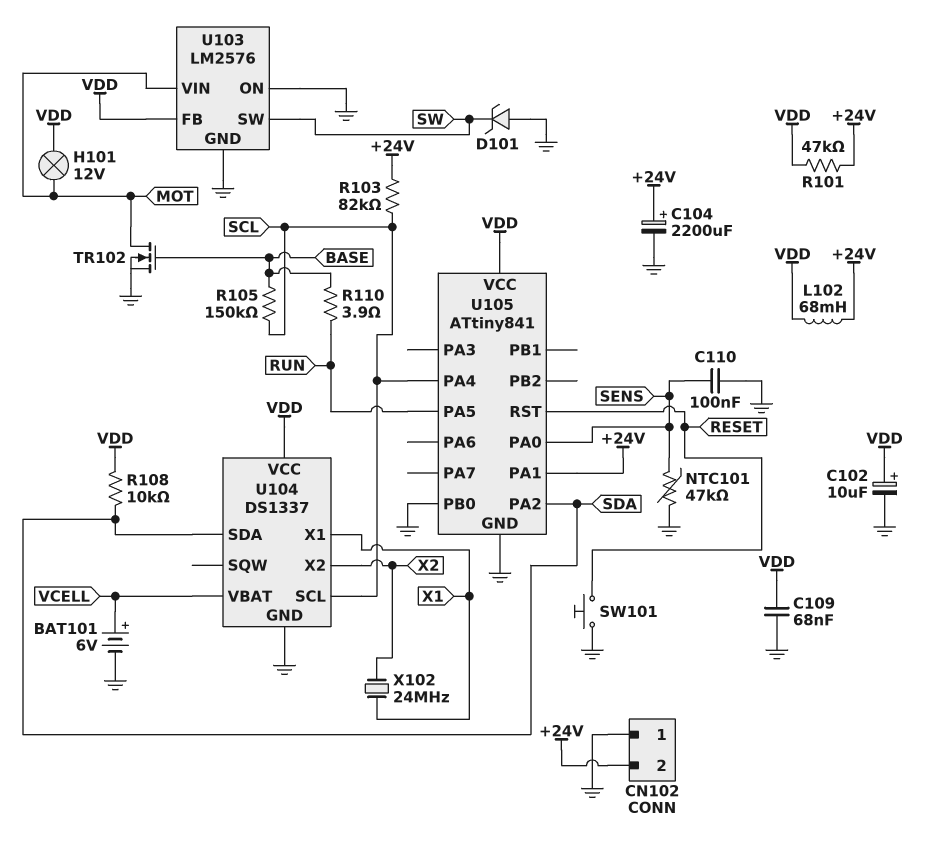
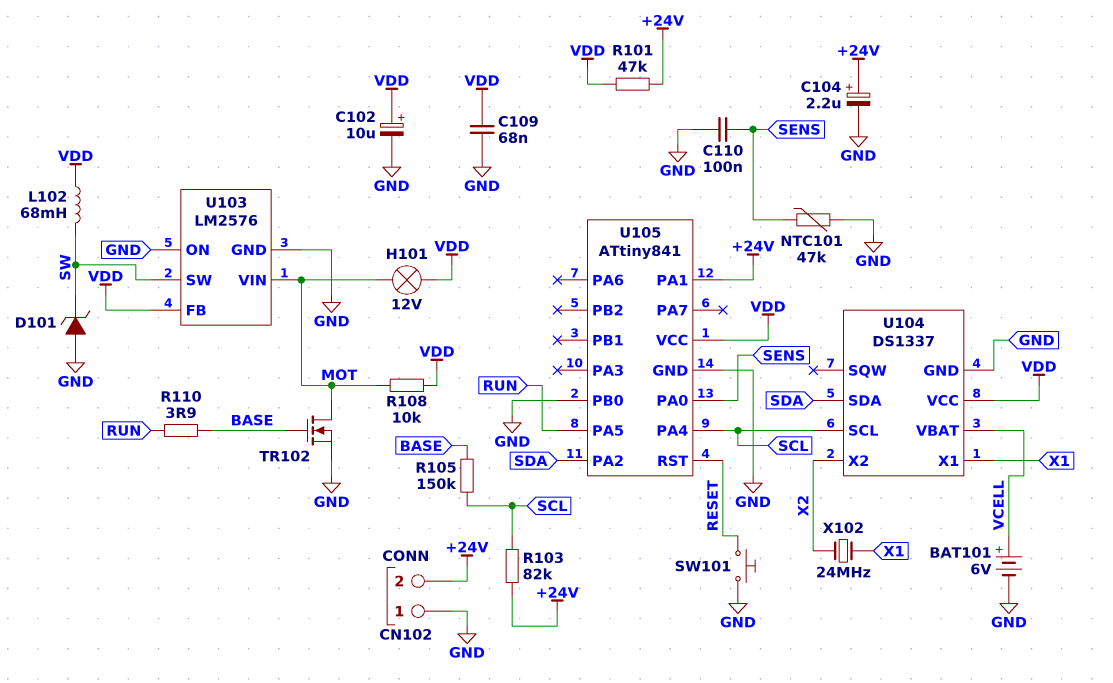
C104: 2200uF (plus +24V, minus GND) -> 2.2uF (plus +24V, minus GND)
L102: 68mH (+24V, VDD) -> 68mH (SW, VDD)
R108: 10k (SDA, VDD) -> 10k (MOT, VDD)

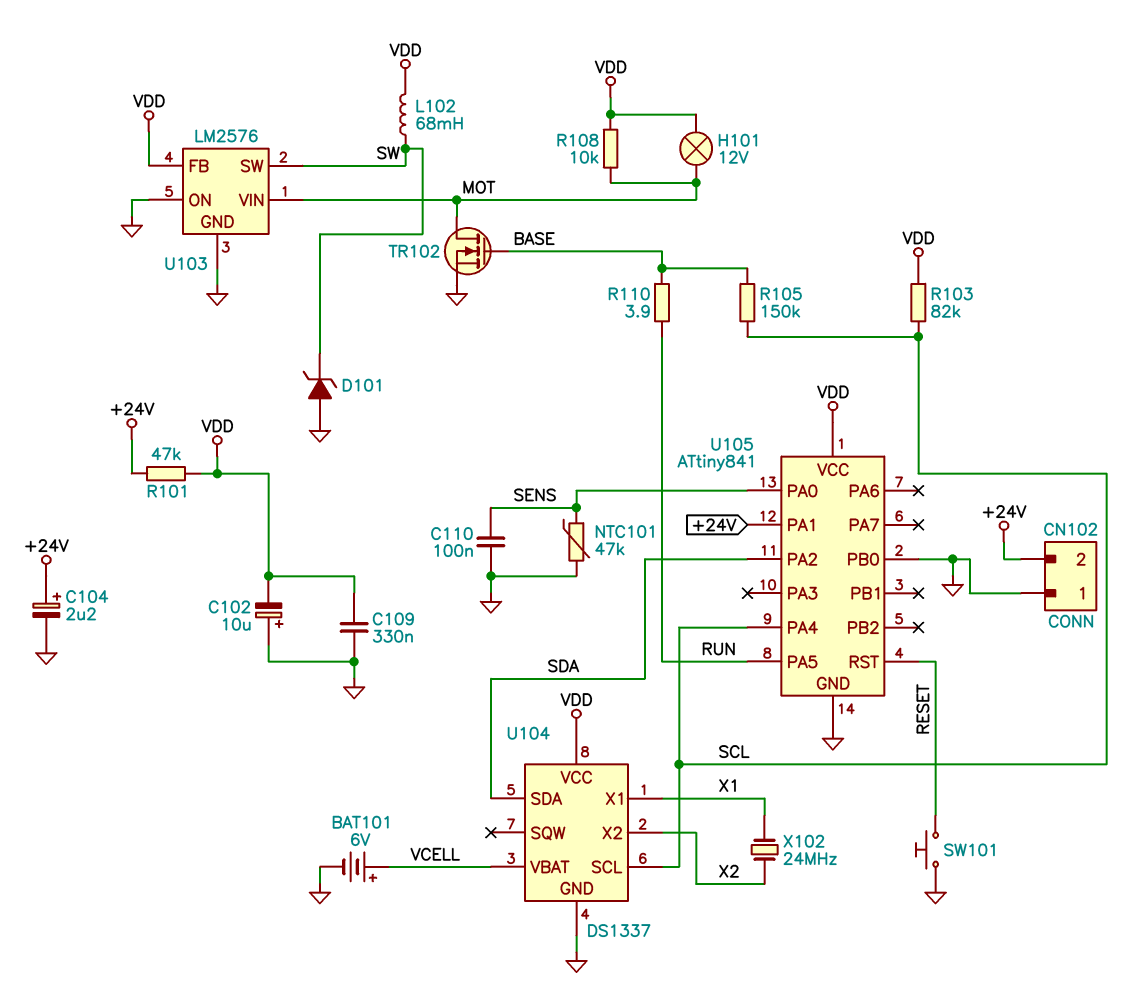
C102: 10uF (plus VDD, minus GND) -> 10uF (plus GND, minus VDD)
C109: 68nF (GND, VDD) -> 330nF (GND, VDD)
R103: 82k (+24V, SCL) -> 82k (SCL, VDD)

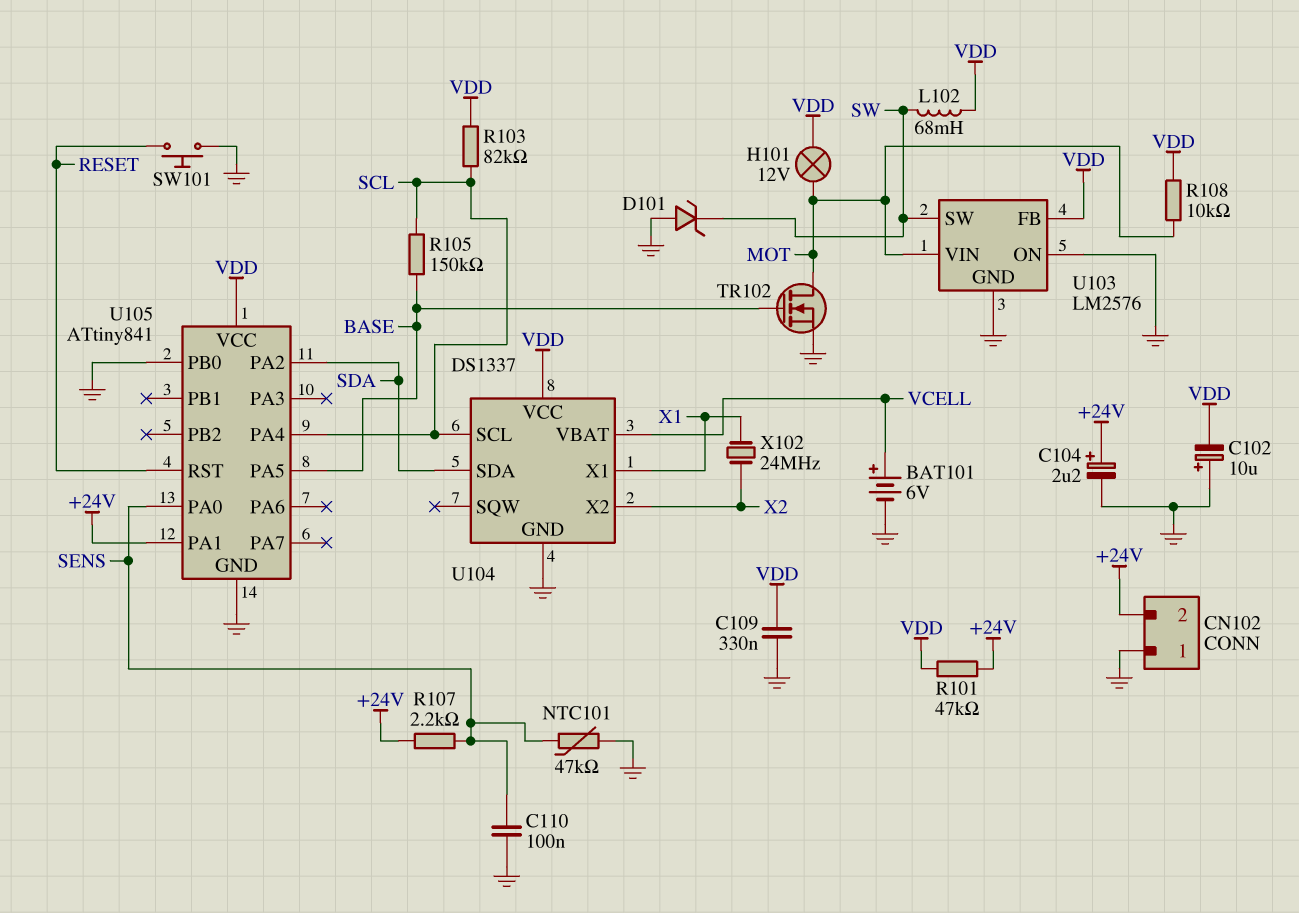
R107: none -> 2.2k (+24V, SENS)
R110: 3.9 (BASE, RUN) -> none
U105 pin PA5: RUN -> BASE

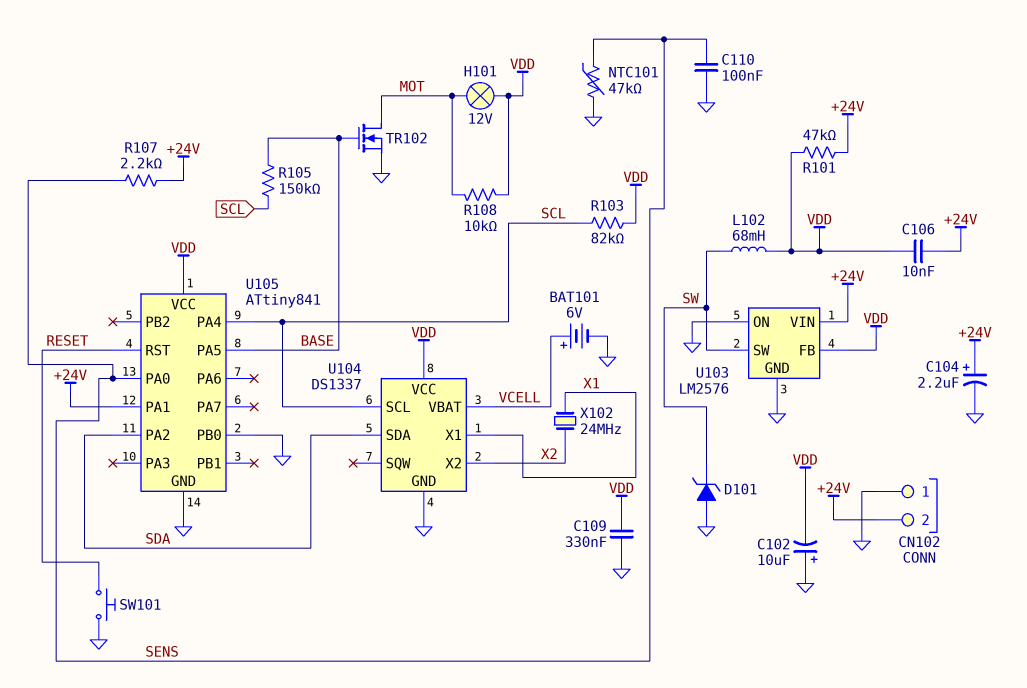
C106: none -> 10nF (+24V, VDD)
U103 pin VIN: MOT -> +24V

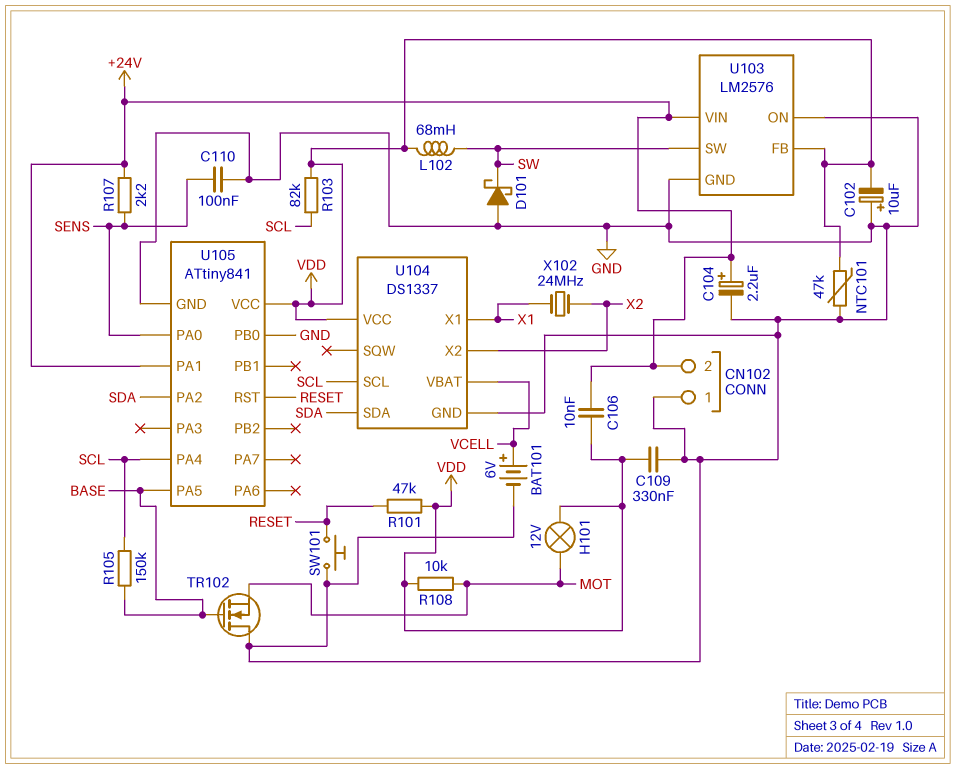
D101: zener (A GND, K SW) -> schottky (A GND, K SW)
NTC101: 47k (GND, SENS) -> 47k (GND, VDD)
R101: 47k (+24V, VDD) -> 47k (RESET, VDD)
TR102: NMOS (G BASE, D MOT, S GND) -> NMOS (G BASE, D GND, S MOT)

